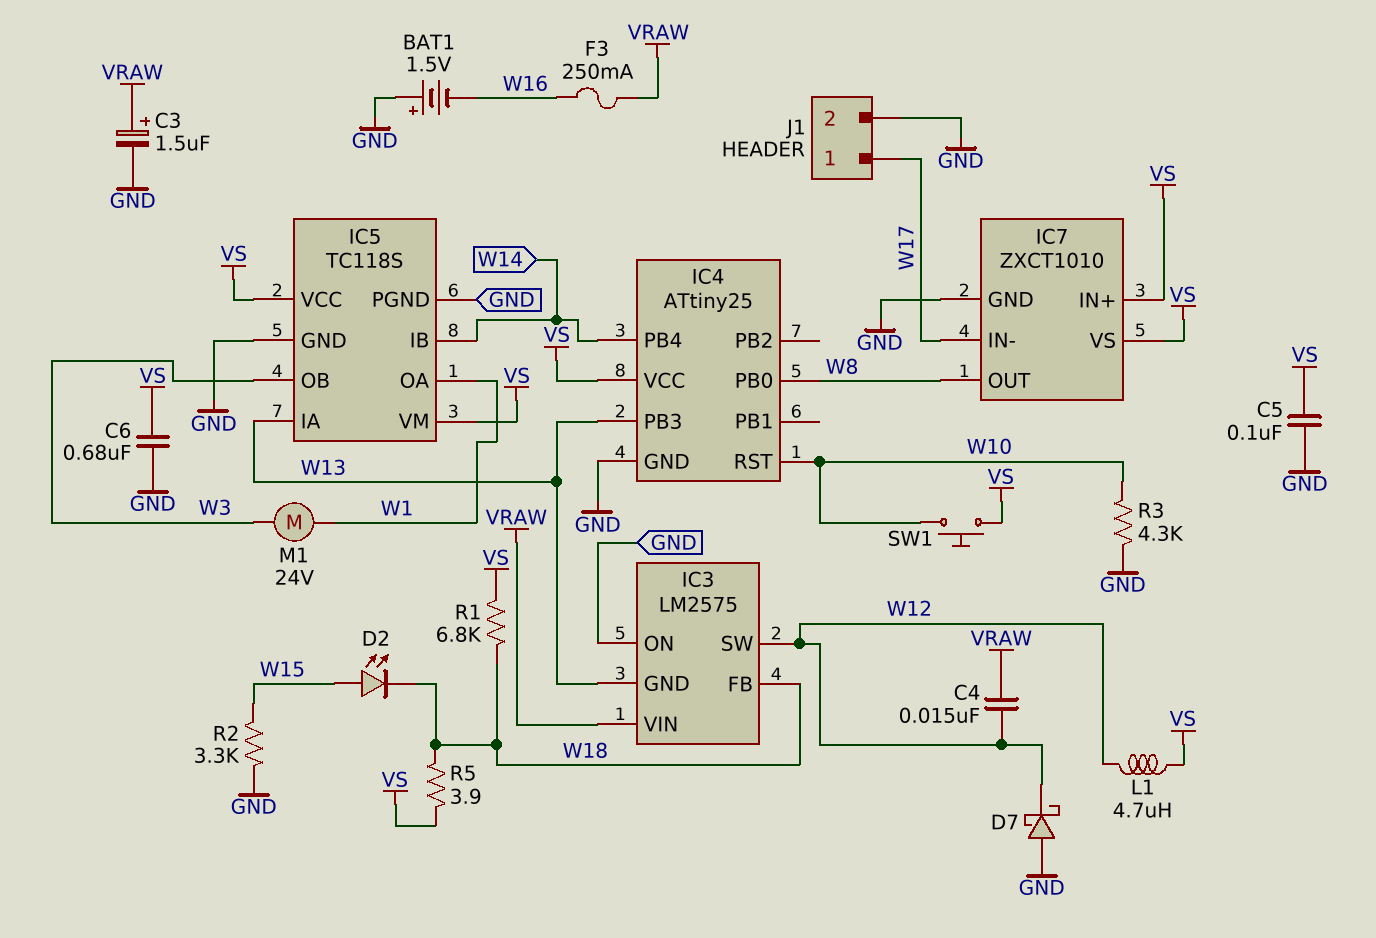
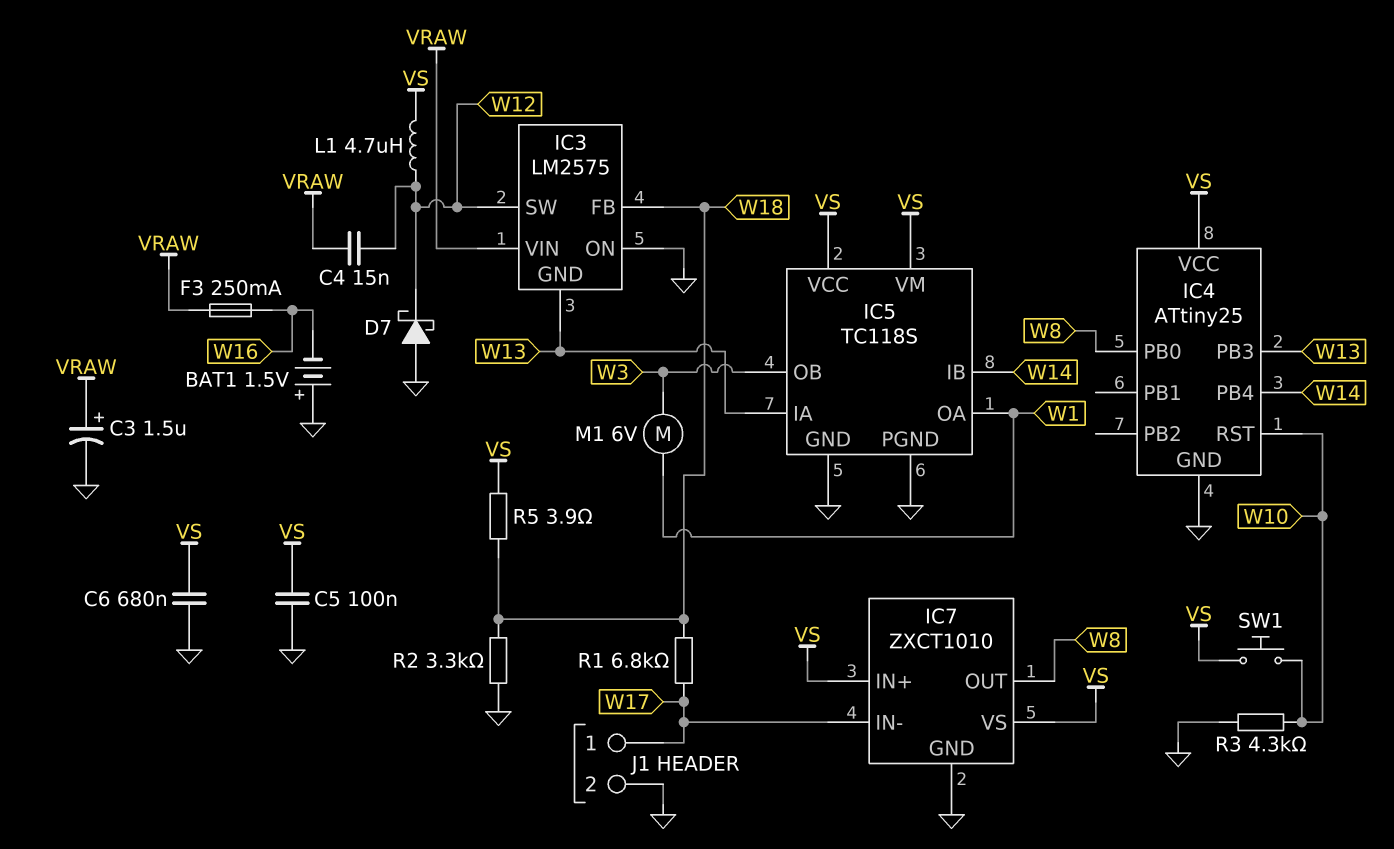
D2: LED (A W15, K W18) -> none
M1: motor 24V (W1, W3) -> motor 6V (W1, W3)
R1: 6.8k (VS, W18) -> 6.8k (W17, W18)
R2: 3.3k (GND, W15) -> 3.3k (GND, W18)

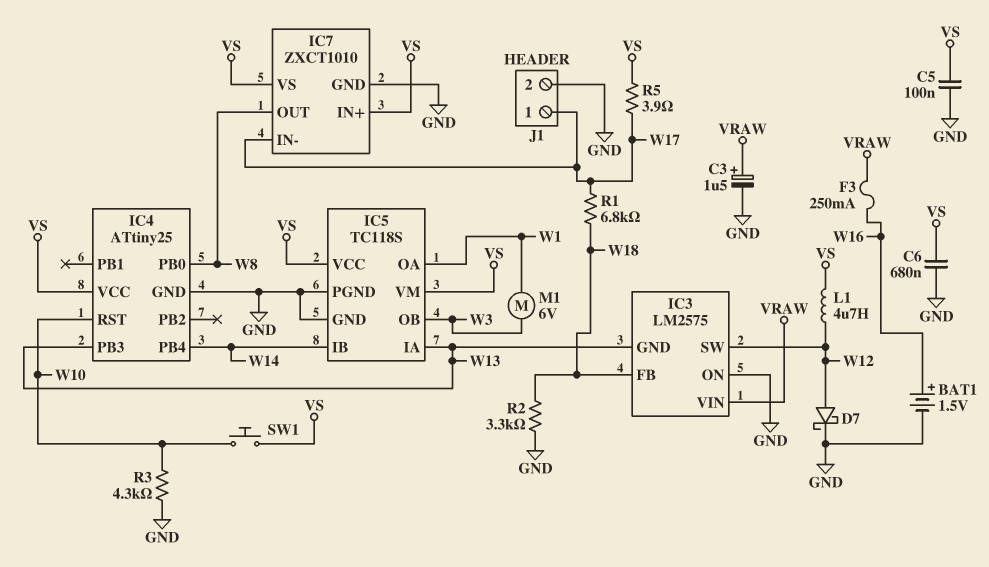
BAT1: 1.5V (plus GND, minus W16) -> 1.5V (plus W16, minus GND)
C4: 15nF (VRAW, W12) -> none
D7: schottky (A GND, K W12) -> schottky (A W12, K GND)
R5: 3.9 (VS, W18) -> 3.9 (VS, W17)

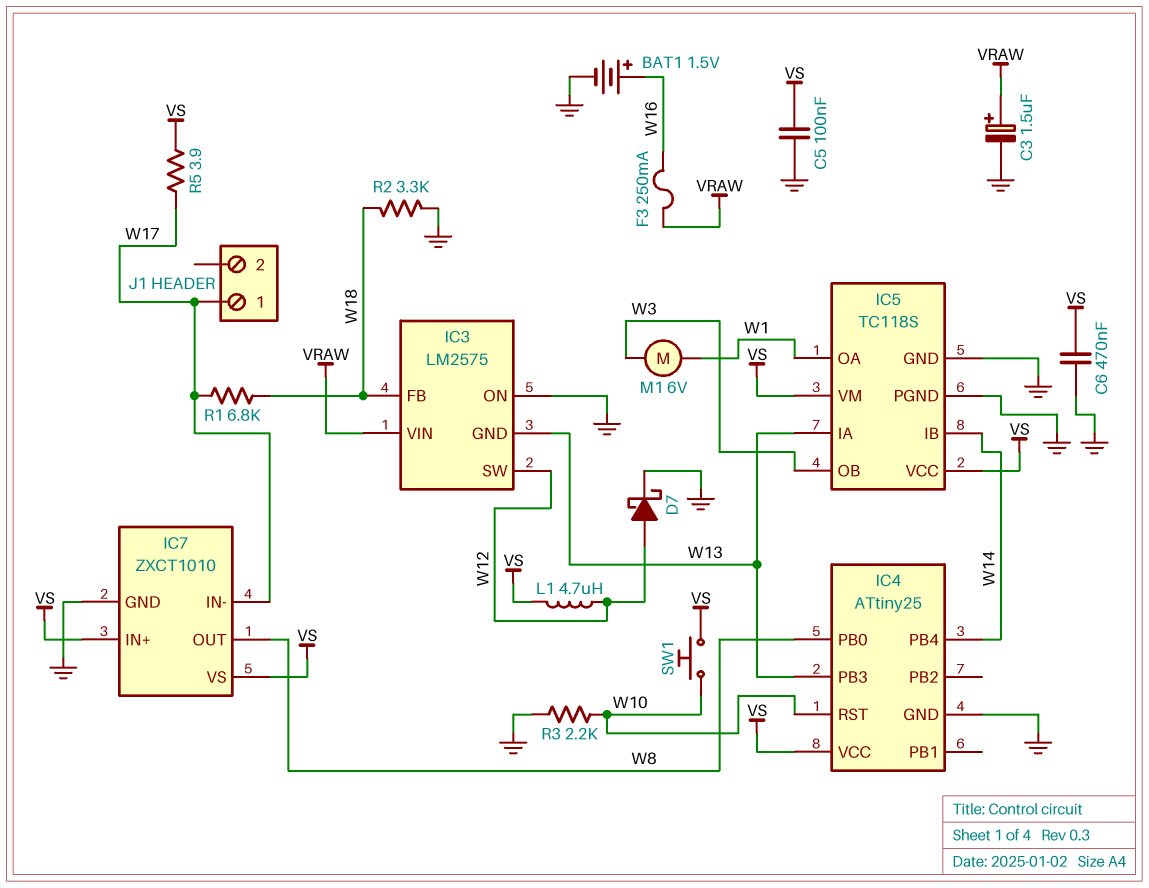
C6: 680nF (GND, VS) -> 470nF (GND, VS)
J1 pin 2: GND -> none
R3: 4.3k (GND, W10) -> 2.2k (GND, W10)

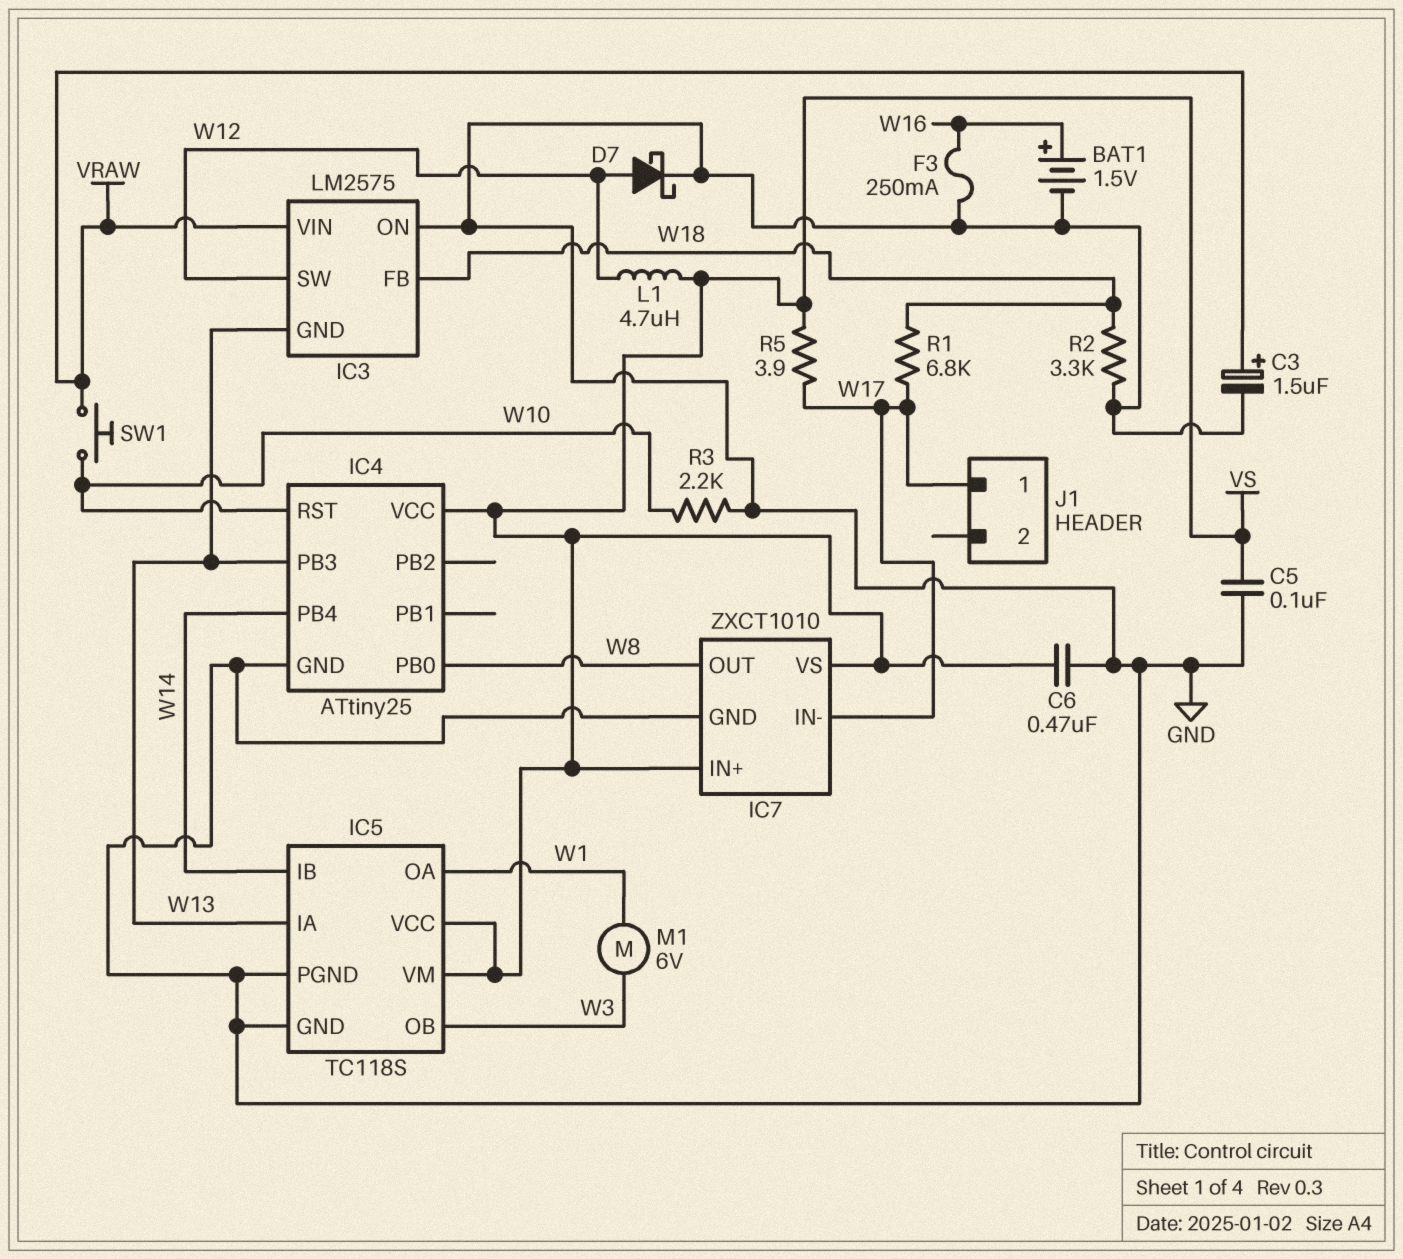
F3: 250mA (VRAW, W16) -> 250mA (GND, W16)
SW1: button (VS, W10) -> button (VRAW, W10)

